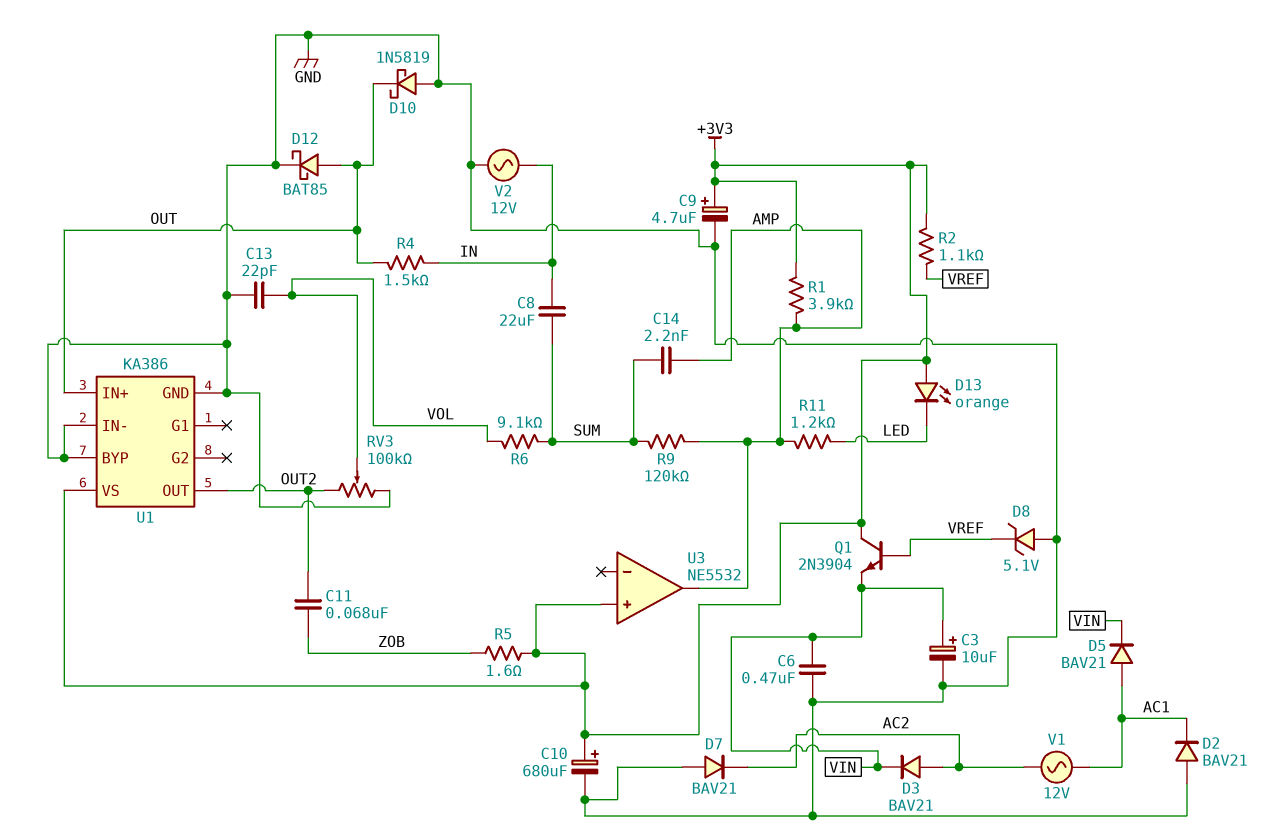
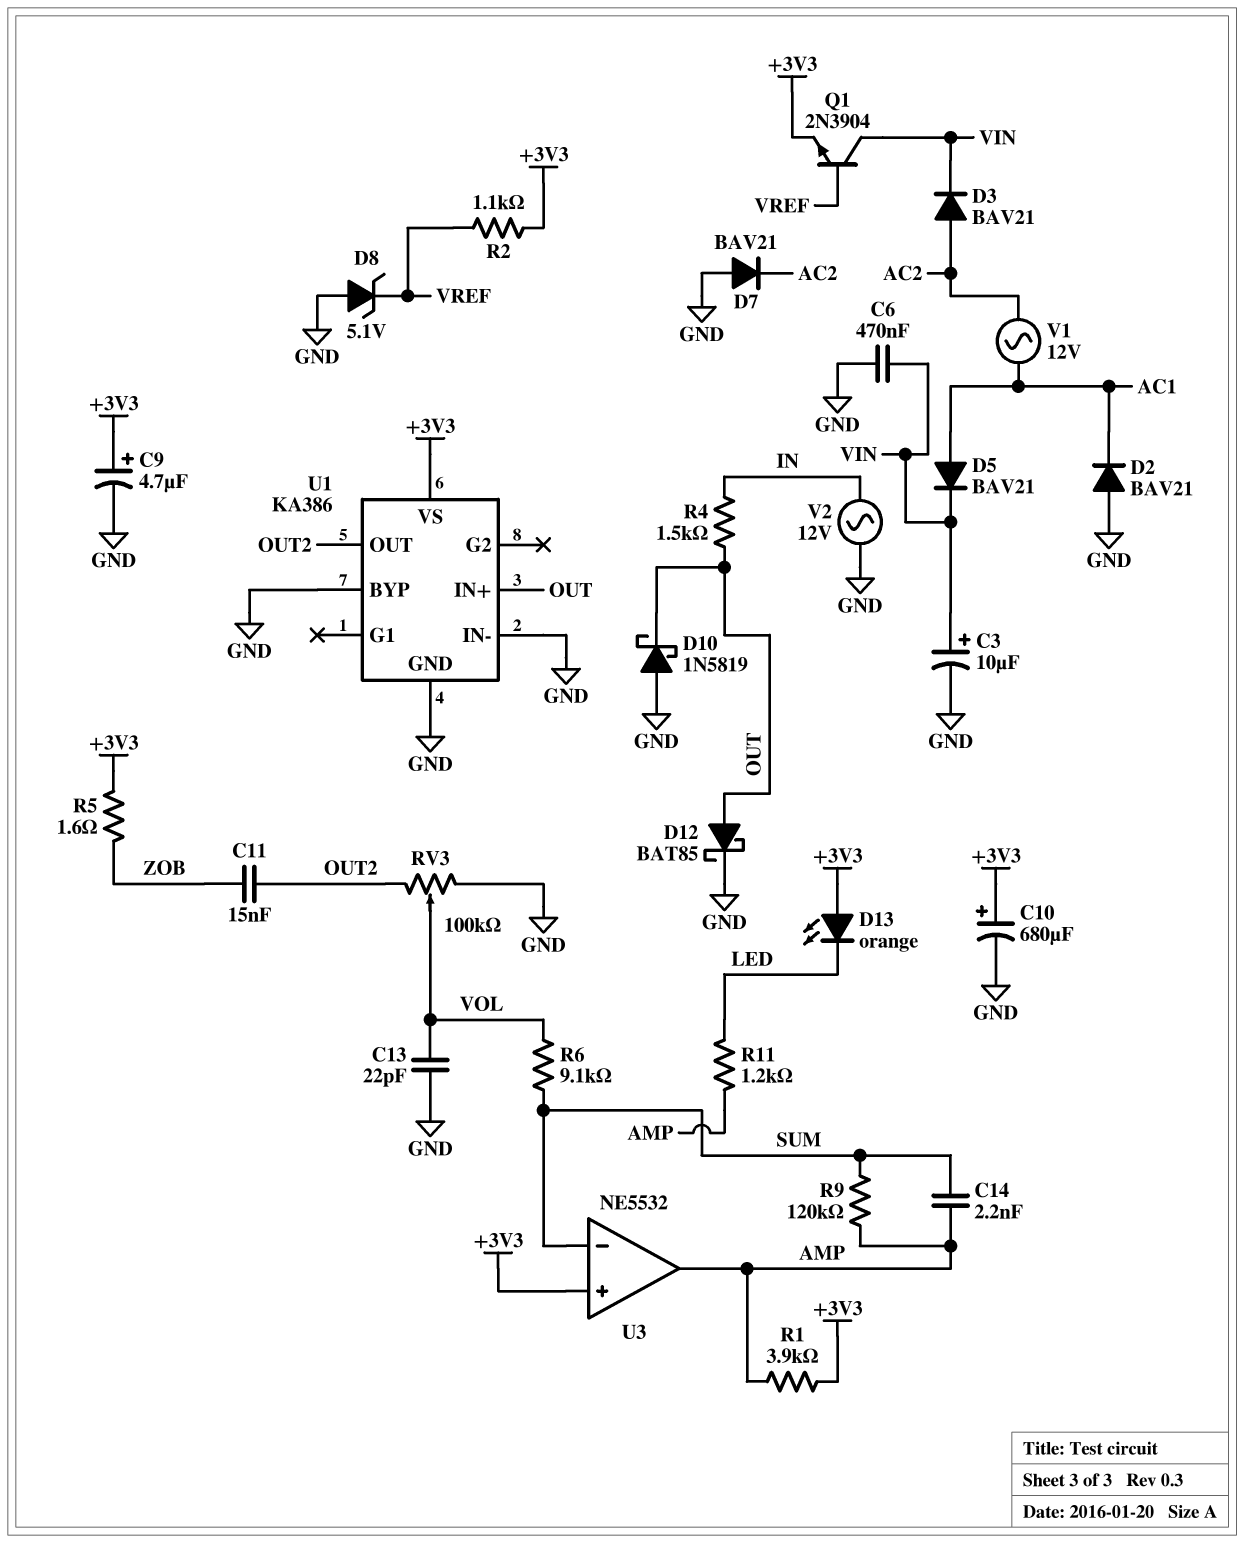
C8: 22uF (IN, SUM) -> none
C11: 68nF (OUT2, ZOB) -> 15nF (OUT2, ZOB)
Q1: NPN 2N3904 (B VREF, C +3V3, E VIN) -> NPN 2N3904 (B VREF, C VIN, E +3V3)
U3 pin in-: none -> SUM

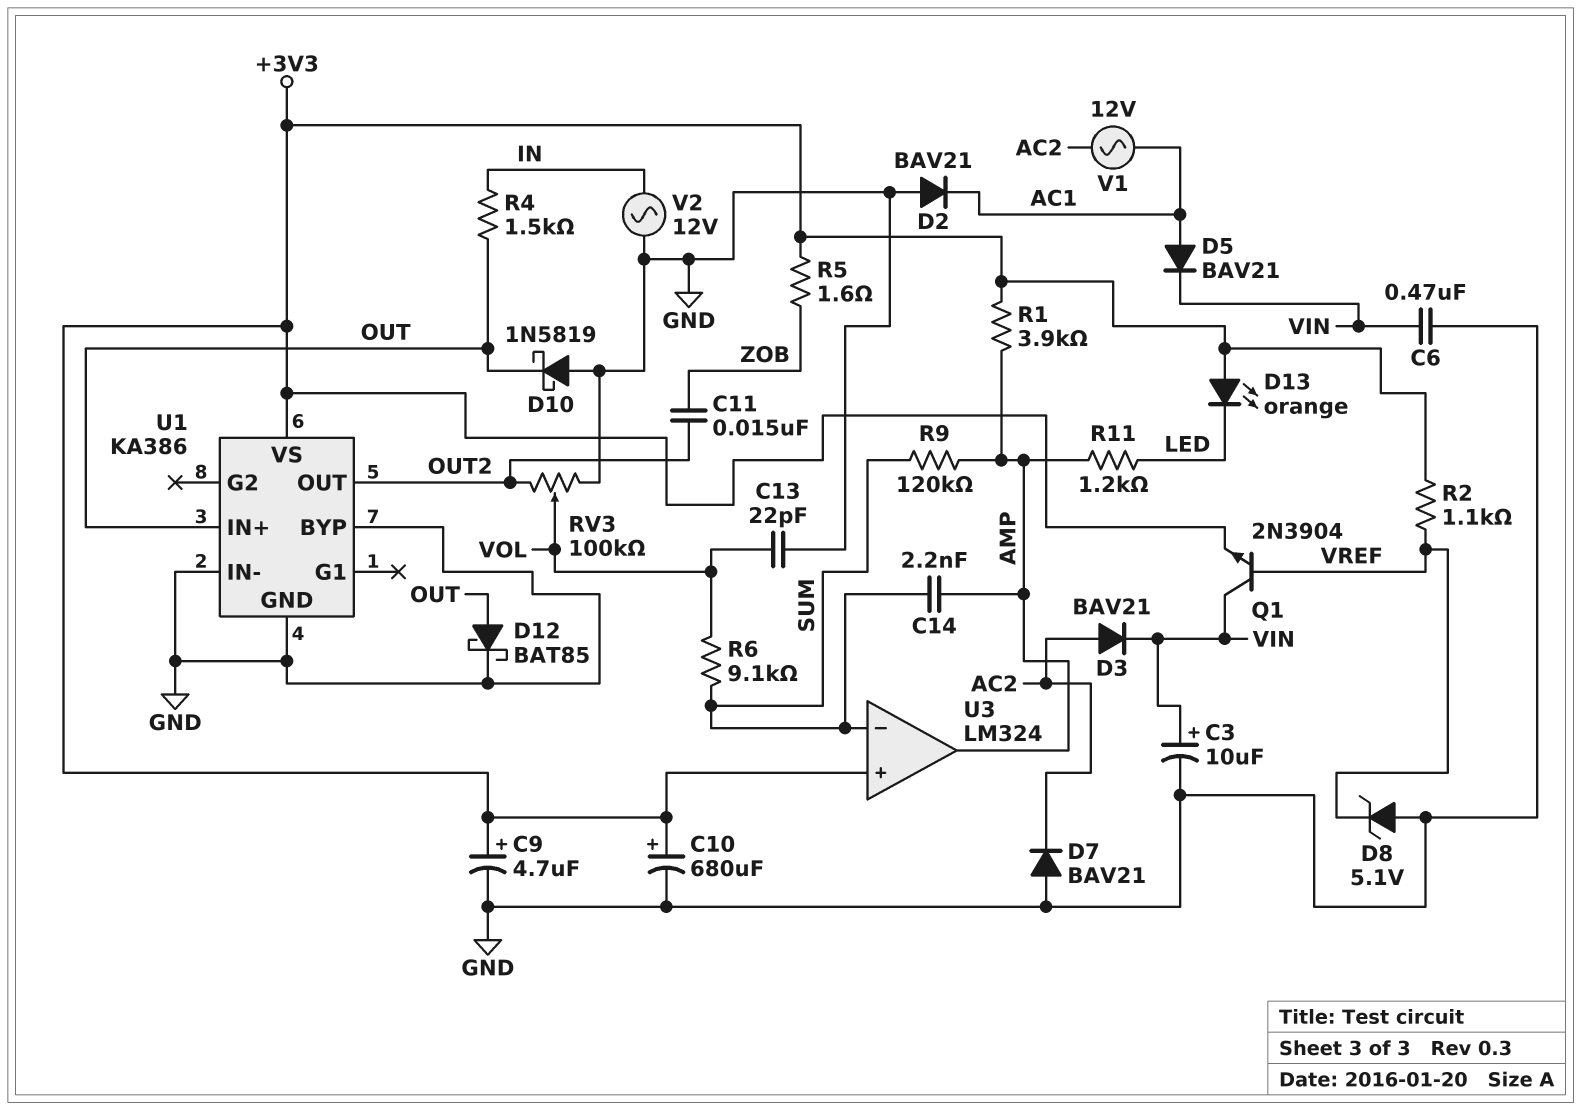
U3: NE5532 -> LM324

